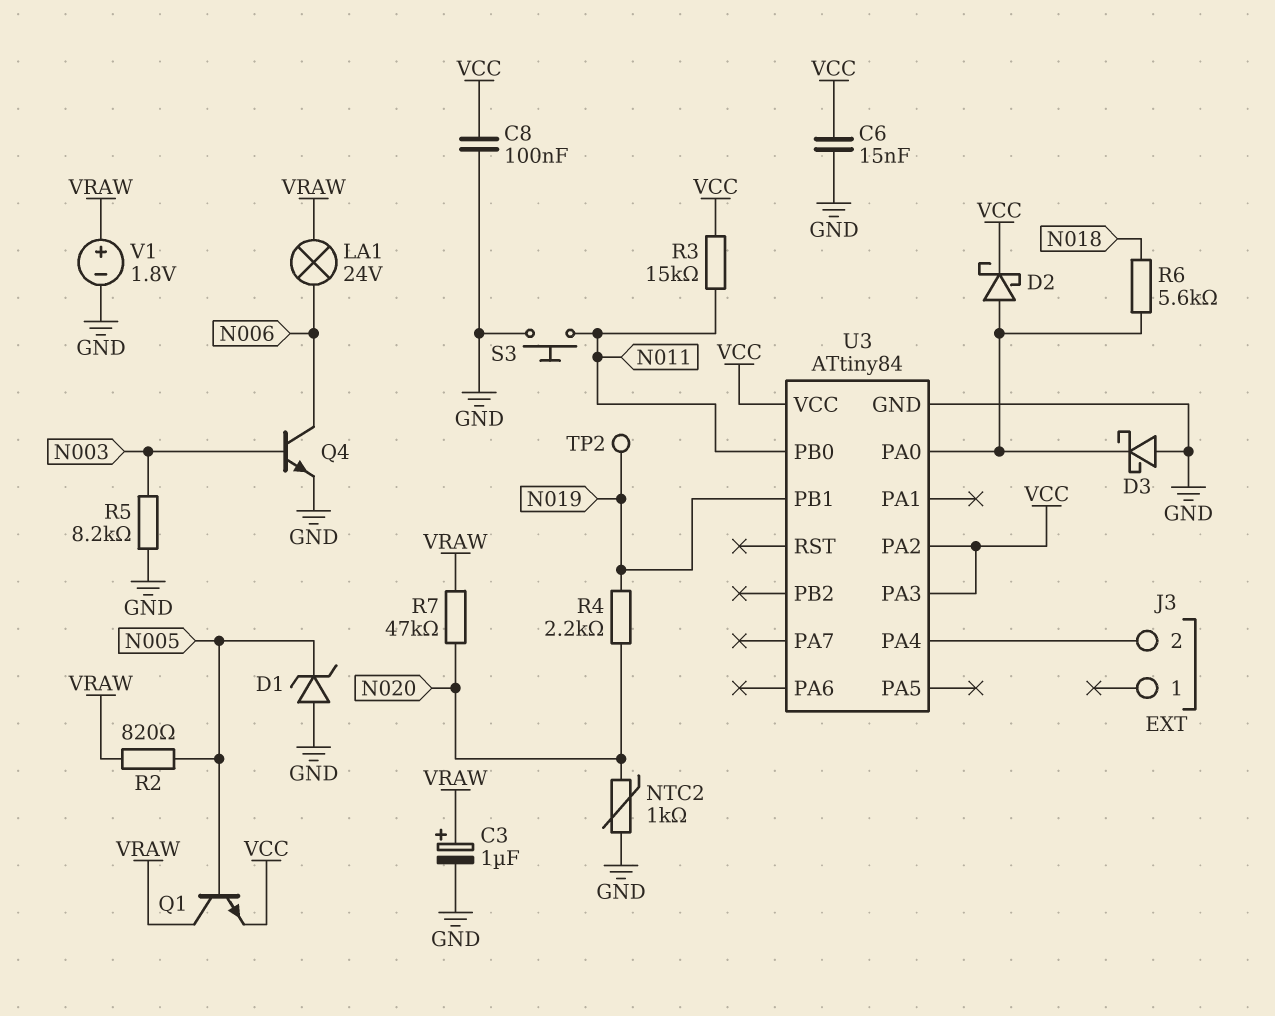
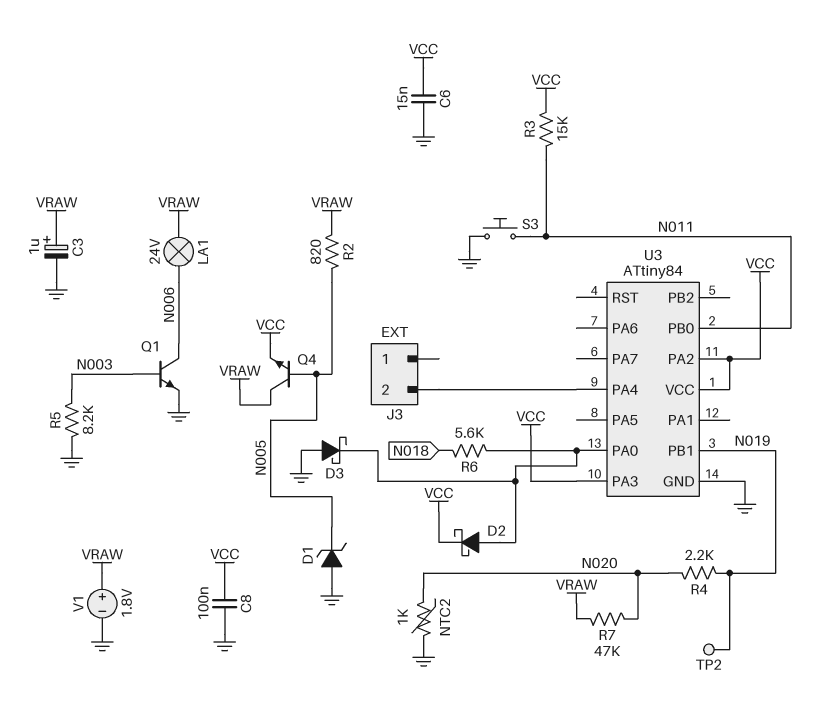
Q1: NPN (B N005, C VRAW, E VCC) -> NPN (B N003, C N006, E GND)
Q4: NPN (B N003, C N006, E GND) -> NPN (B N005, C VRAW, E VCC)

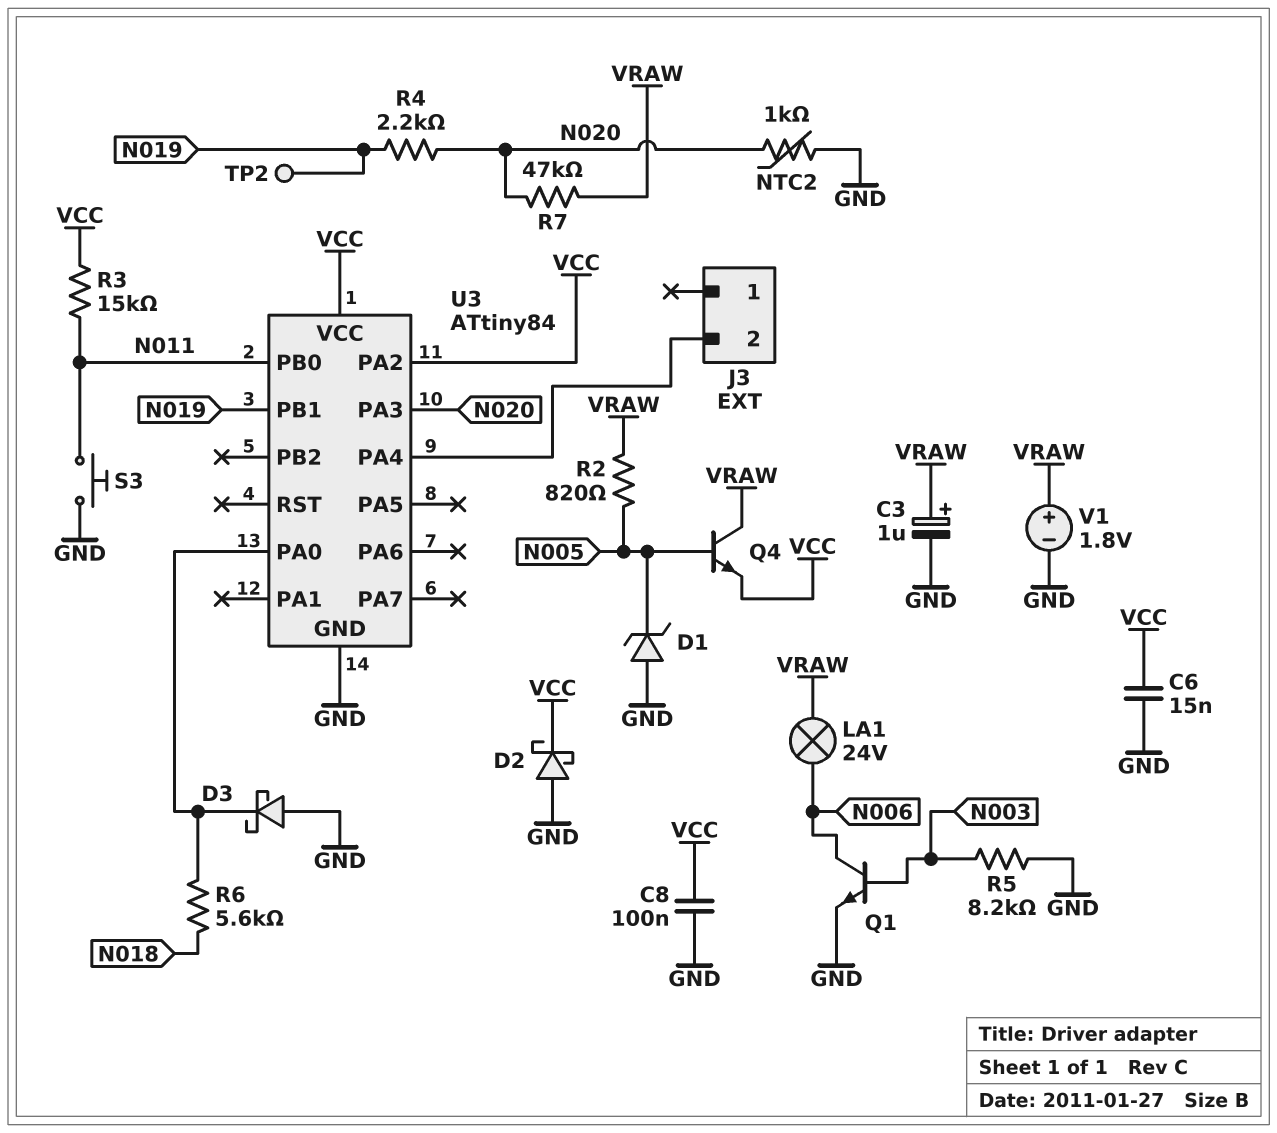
D2: schottky (A U3/PA0, K VCC) -> schottky (A GND, K VCC)
U3 pin PA3: VCC -> N020

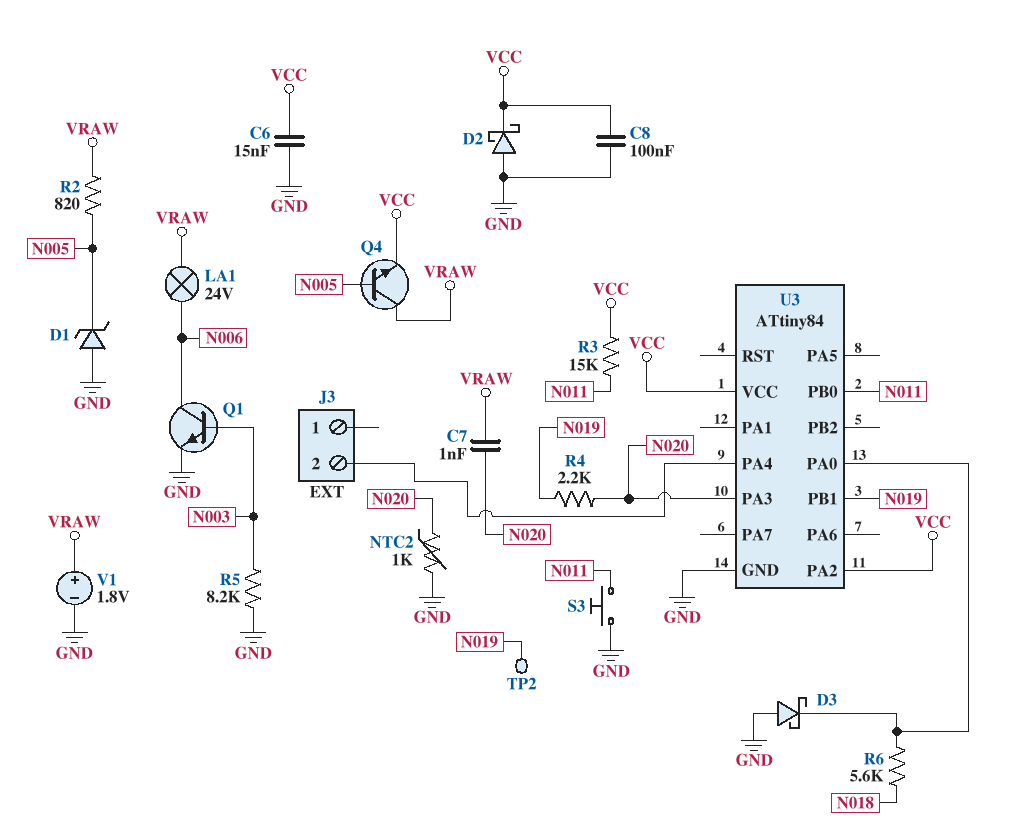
C3: 1uF (plus VRAW, minus GND) -> none
C7: none -> 1nF (N020, VRAW)
R7: 47k (N020, VRAW) -> none

